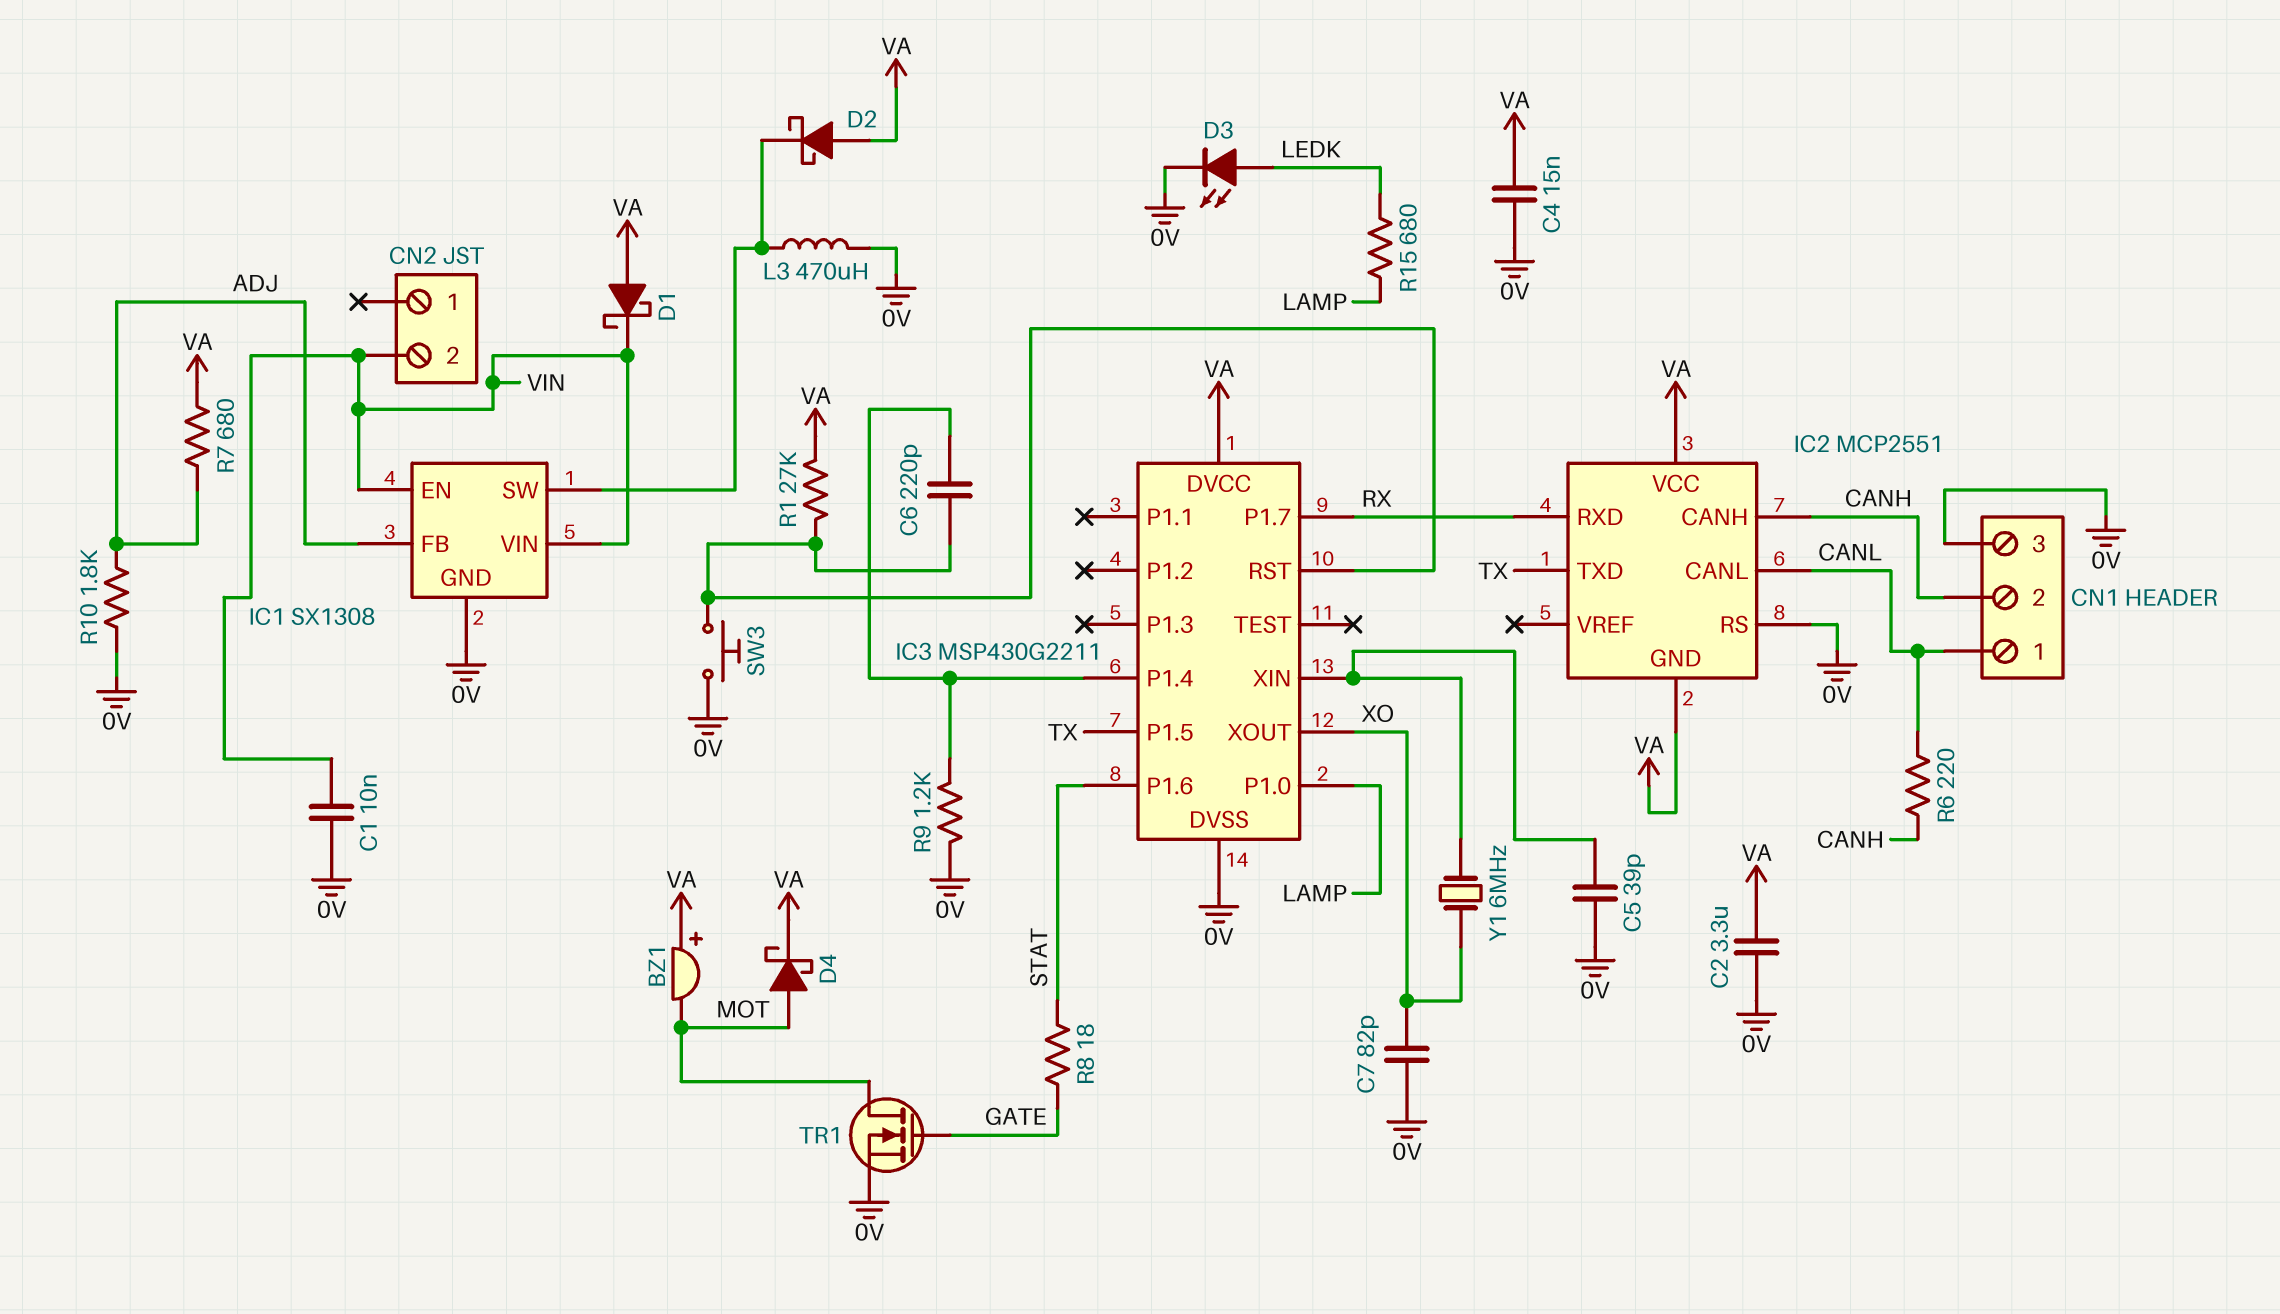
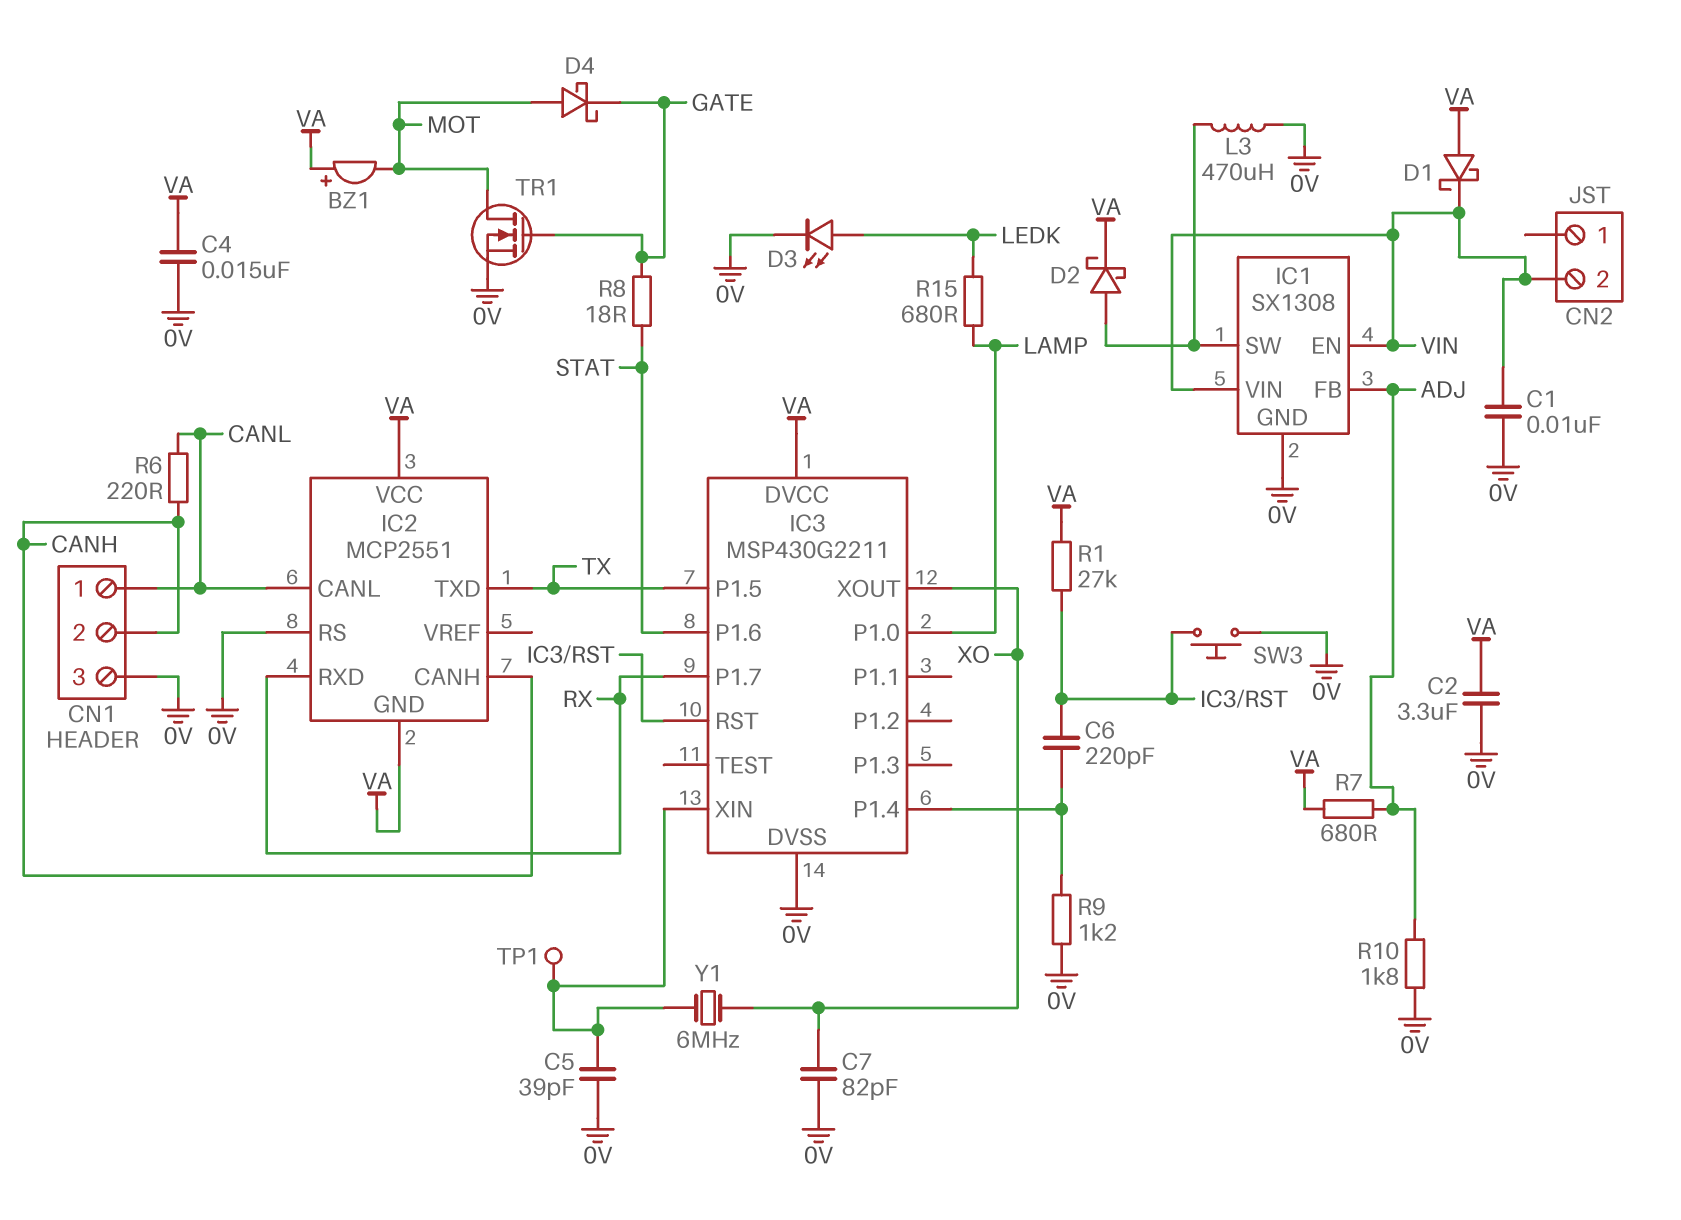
D2: schottky (A VA, K IC1/SW) -> schottky (A IC1/SW, K VA)
D4: schottky (A MOT, K VA) -> schottky (A MOT, K GATE)
TP1: none -> test point (IC3/XIN)

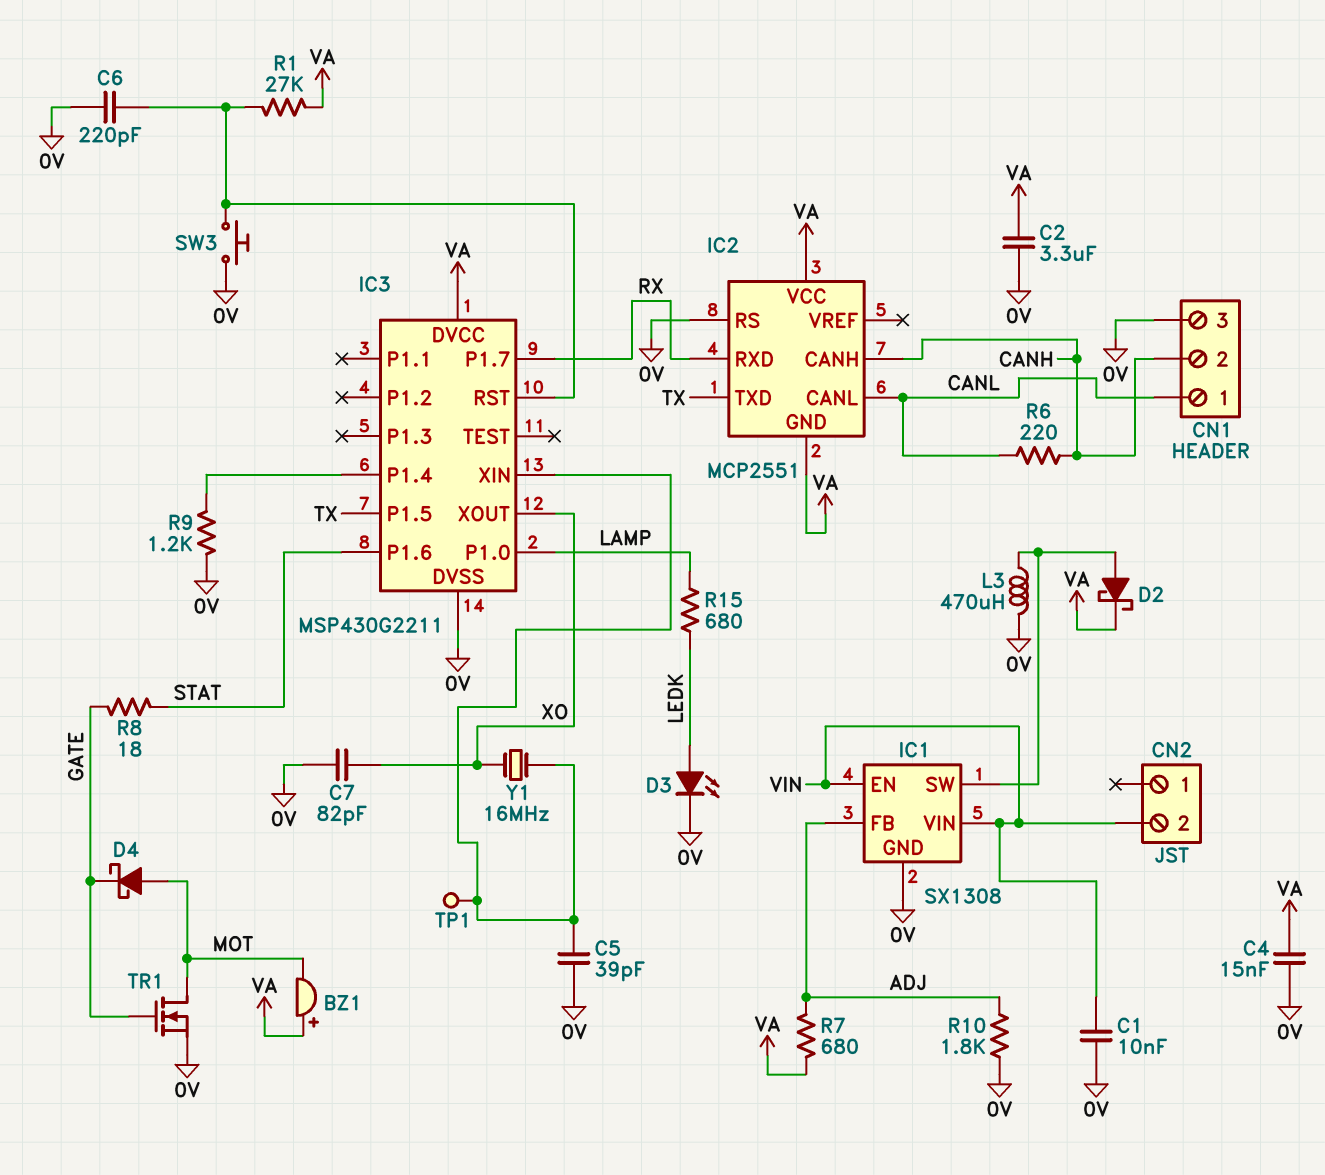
C6: 220pF (IC3/P1.4, IC3/RST) -> 220pF (0V, IC3/RST)
D1: schottky (A VA, K VIN) -> none
Y1: 6MHz (IC3/XIN, XO) -> 16MHz (IC3/XIN, XO)

